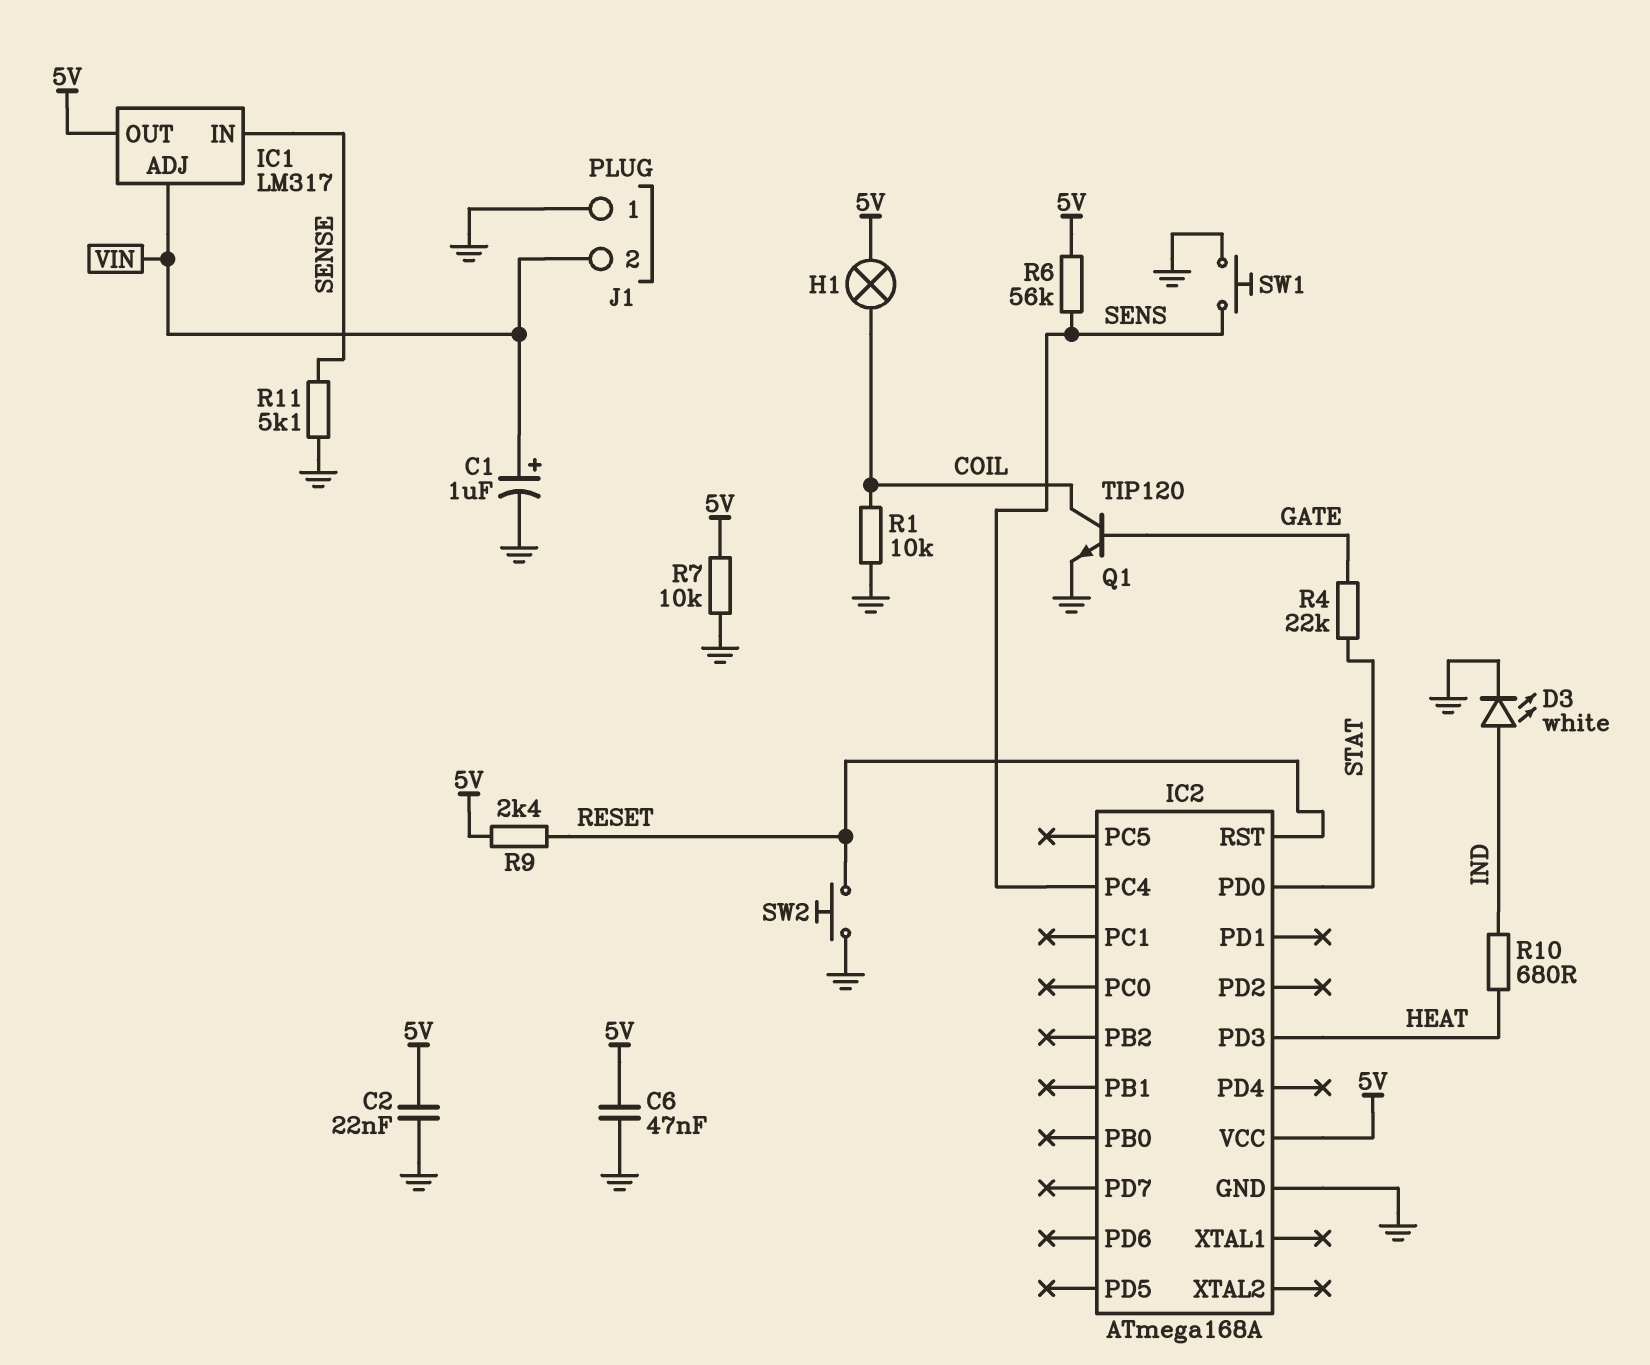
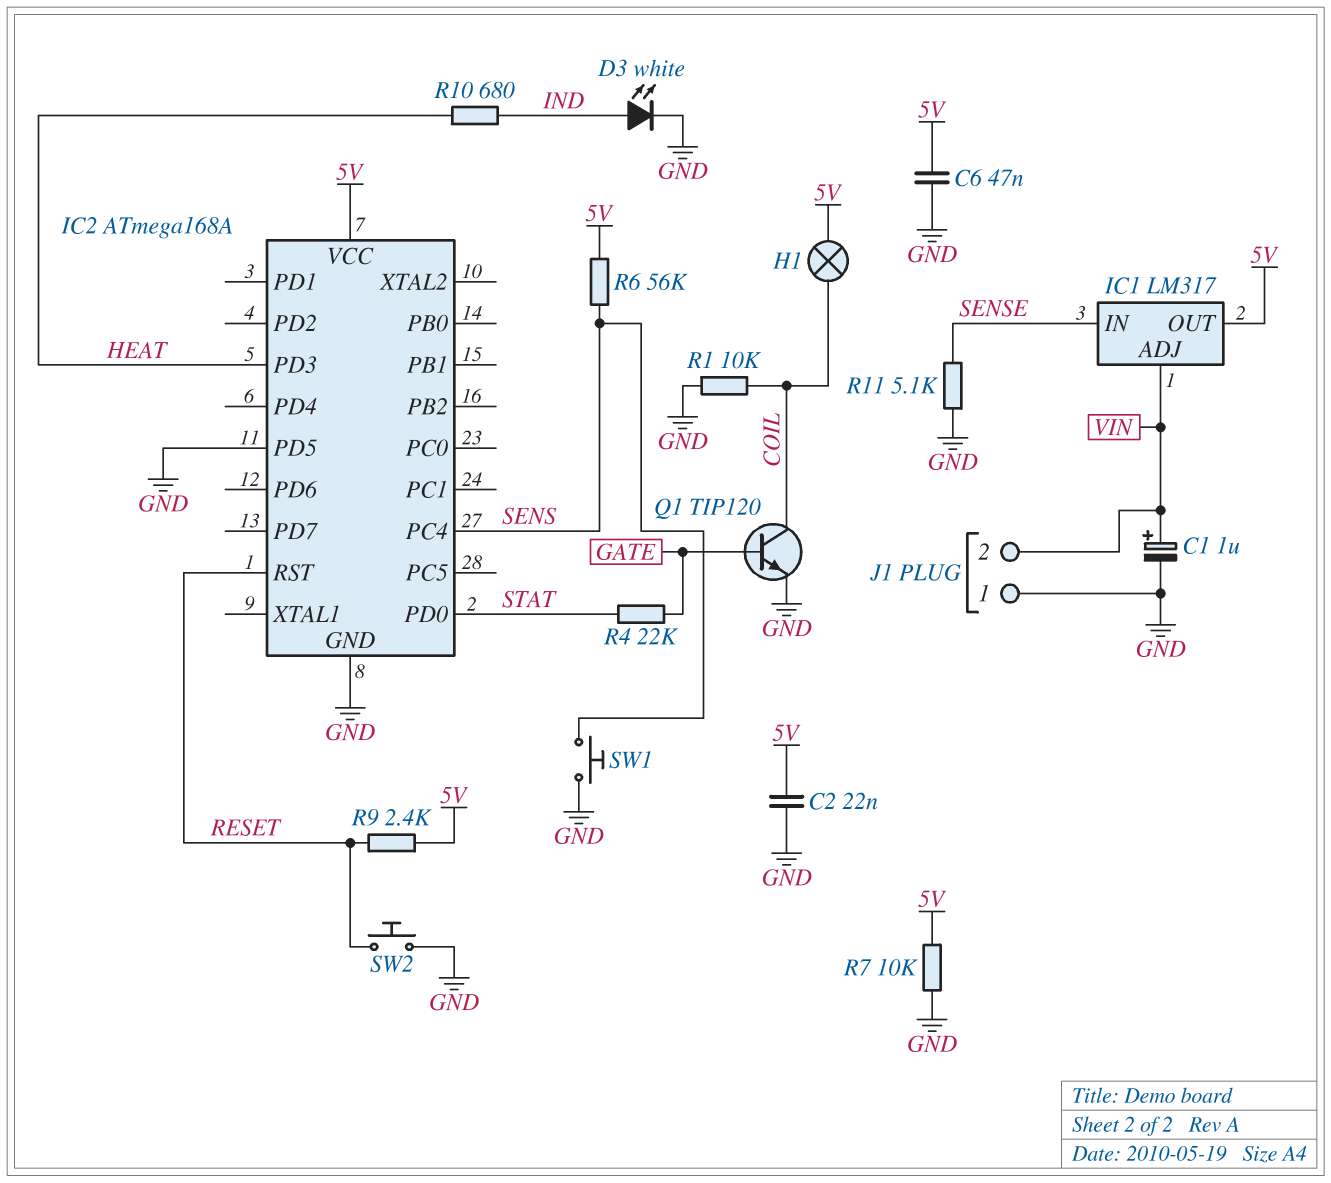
IC2 pin PD5: none -> GND

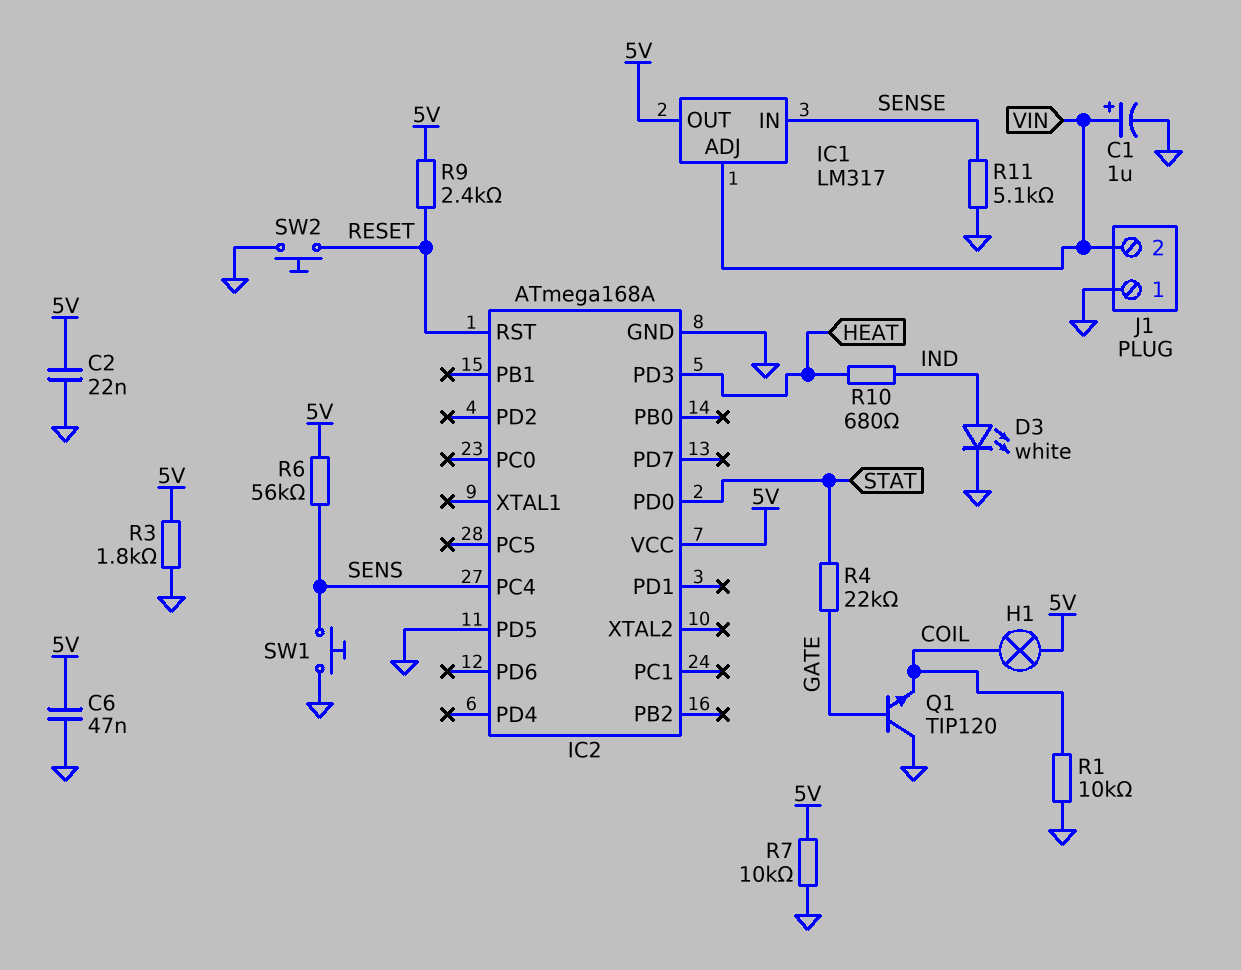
Q1: NPN TIP120 (B GATE, C COIL, E GND) -> NPN TIP120 (B GATE, C GND, E COIL)
R3: none -> 1.8k (5V, GND)

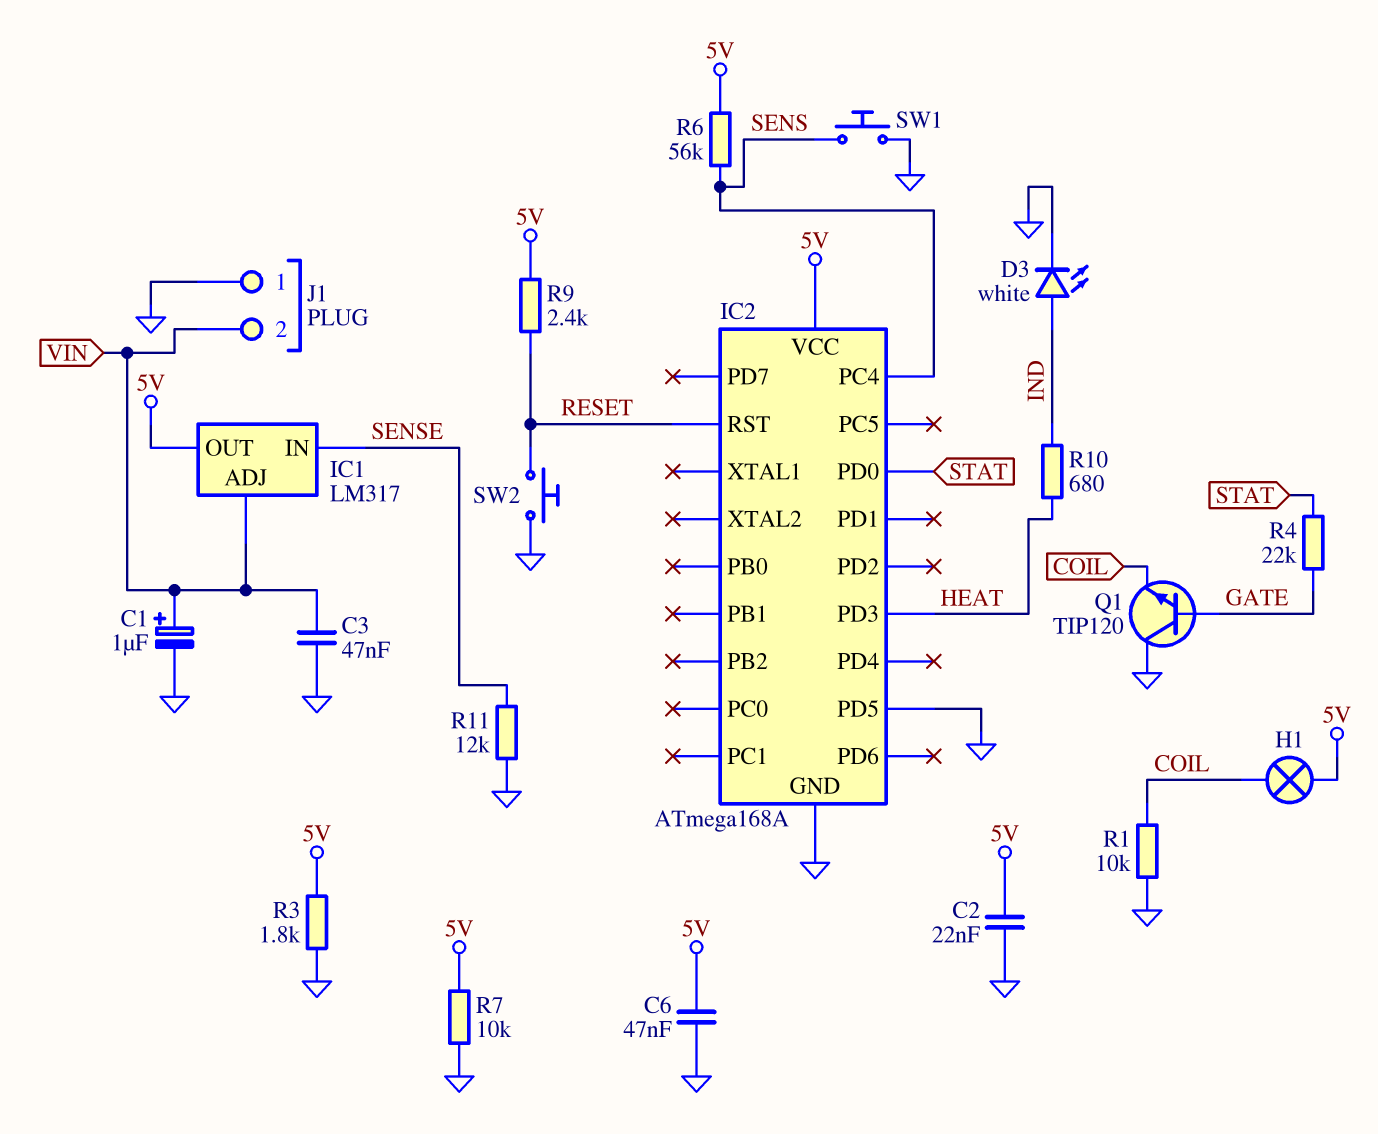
C3: none -> 47nF (GND, VIN)
R11: 5.1k (GND, SENSE) -> 12k (GND, SENSE)

